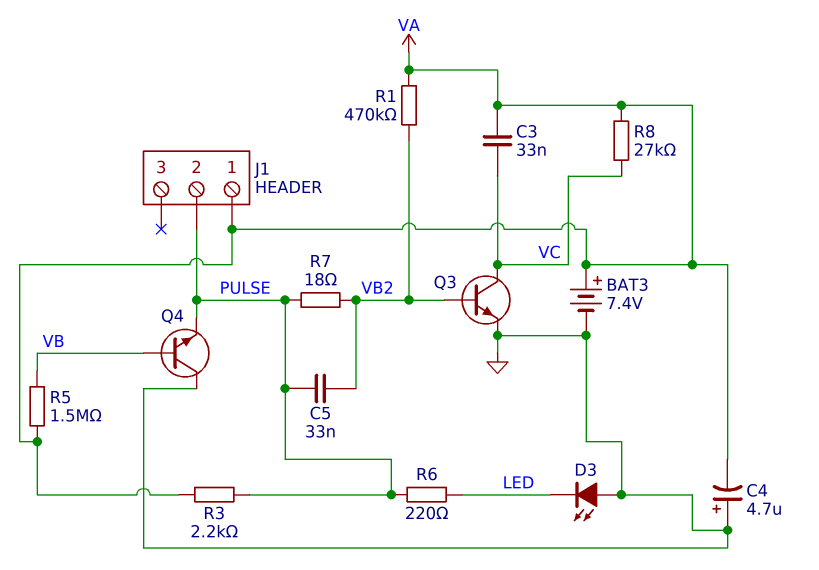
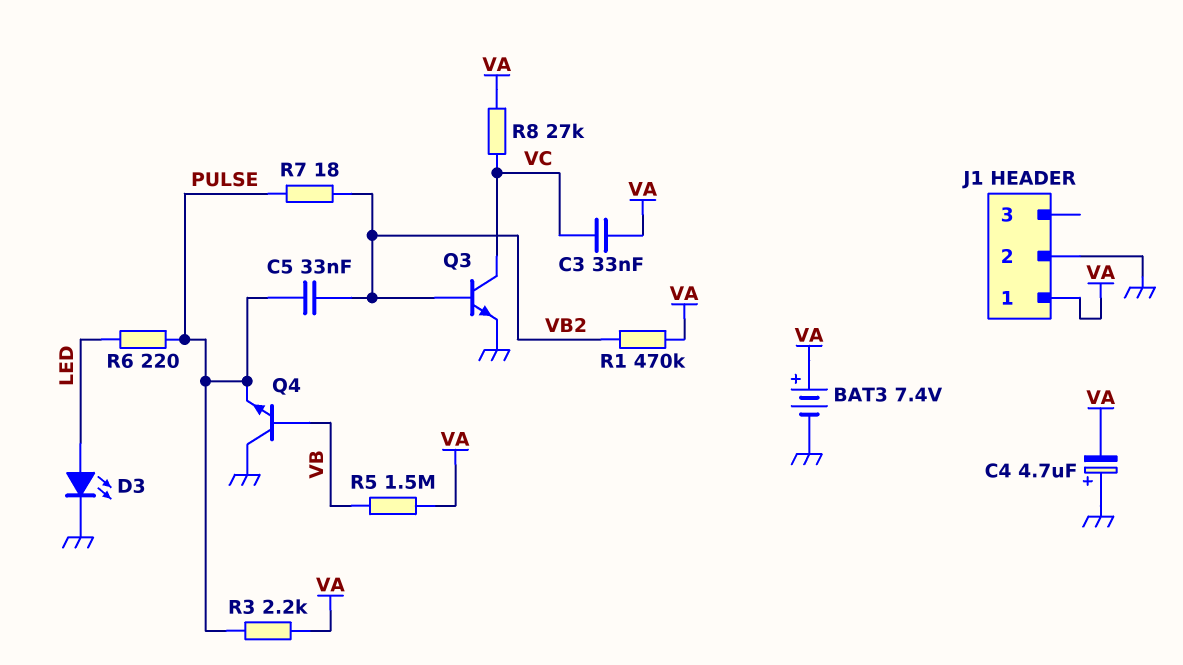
D3: LED (A GND, K LED) -> LED (A LED, K GND)
J1 pin 2: PULSE -> GND

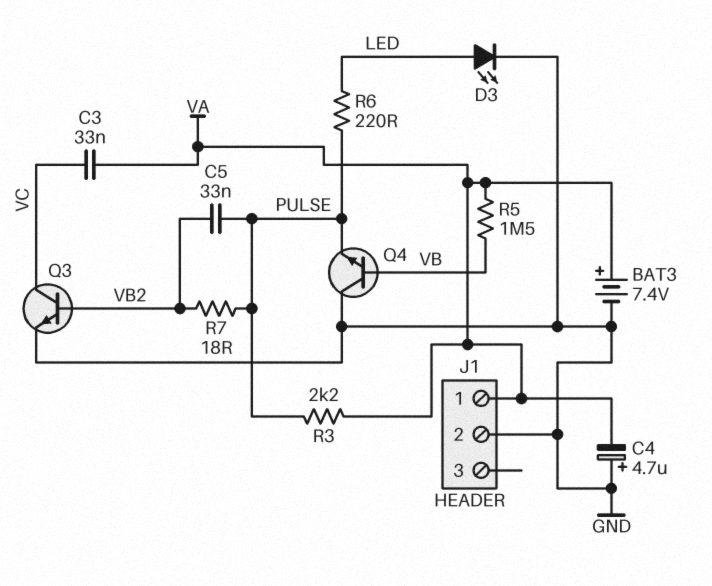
R1: 470k (VA, VB2) -> none
R8: 27k (VA, VC) -> none

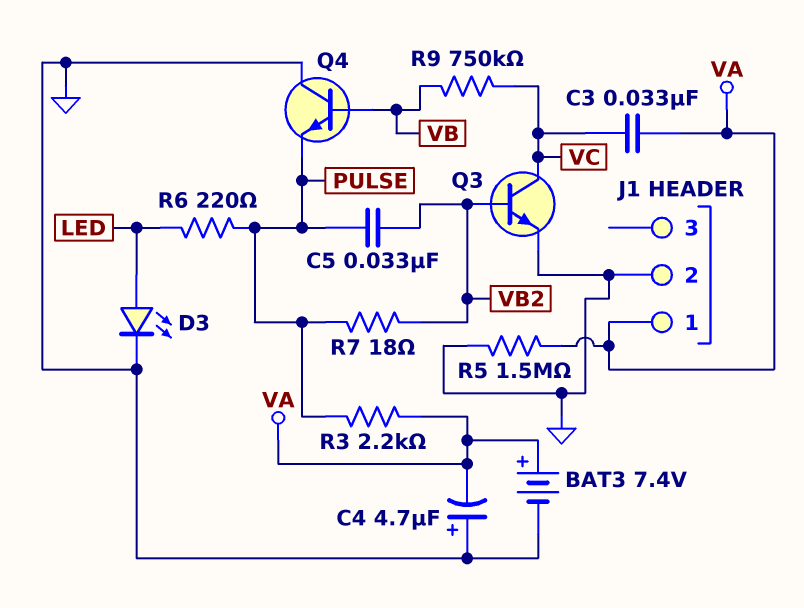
R5: 1.5M (VA, VB) -> 1.5M (GND, VA)
R9: none -> 750k (VB, VC)

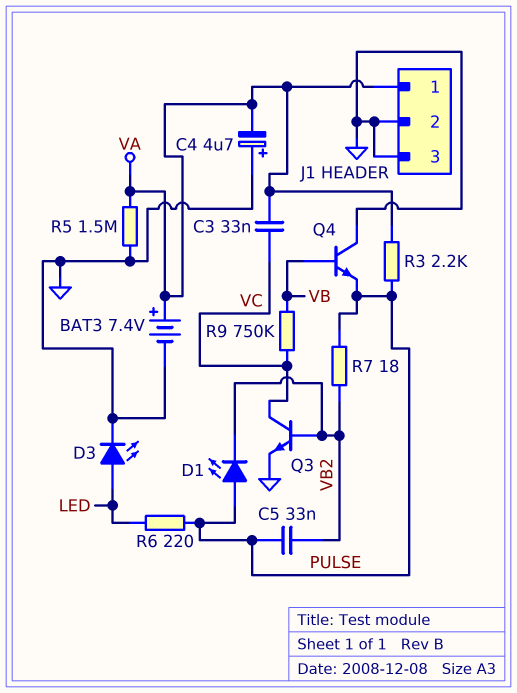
D1: none -> LED (A PULSE, K VB2)
J1 pin 3: none -> GND

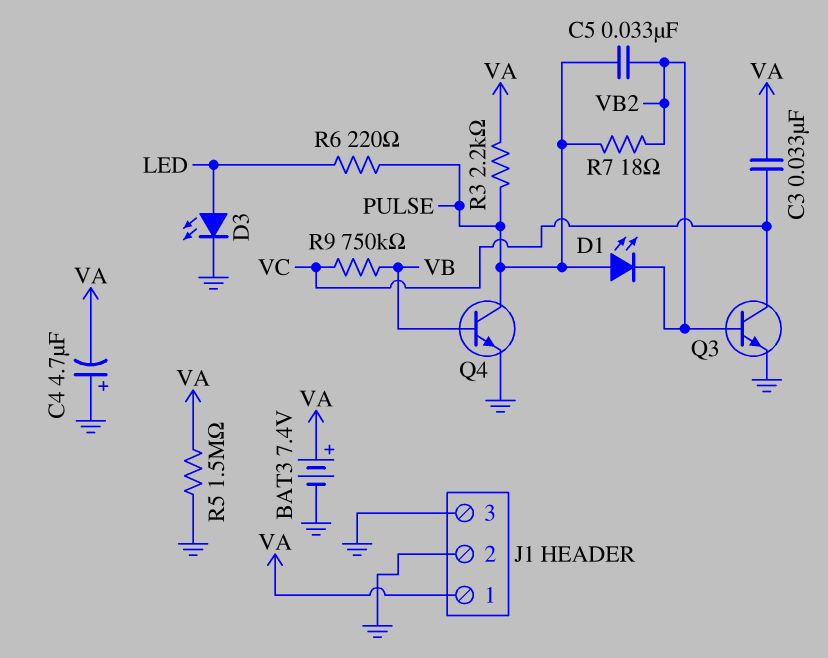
Q4: NPN (B VB, C GND, E PULSE) -> NPN (B VB, C PULSE, E GND)

